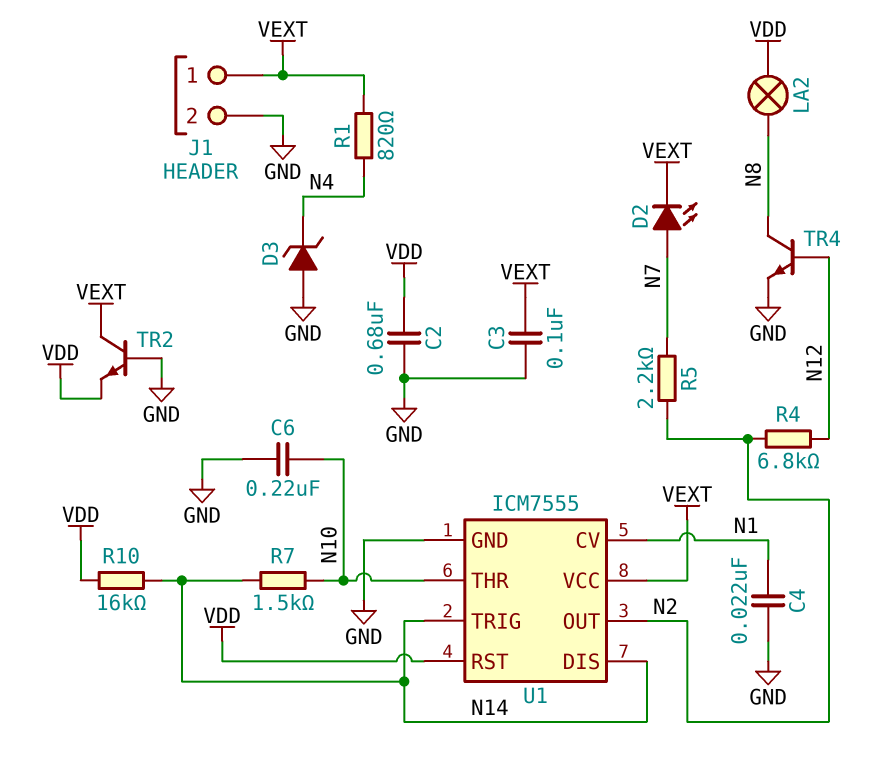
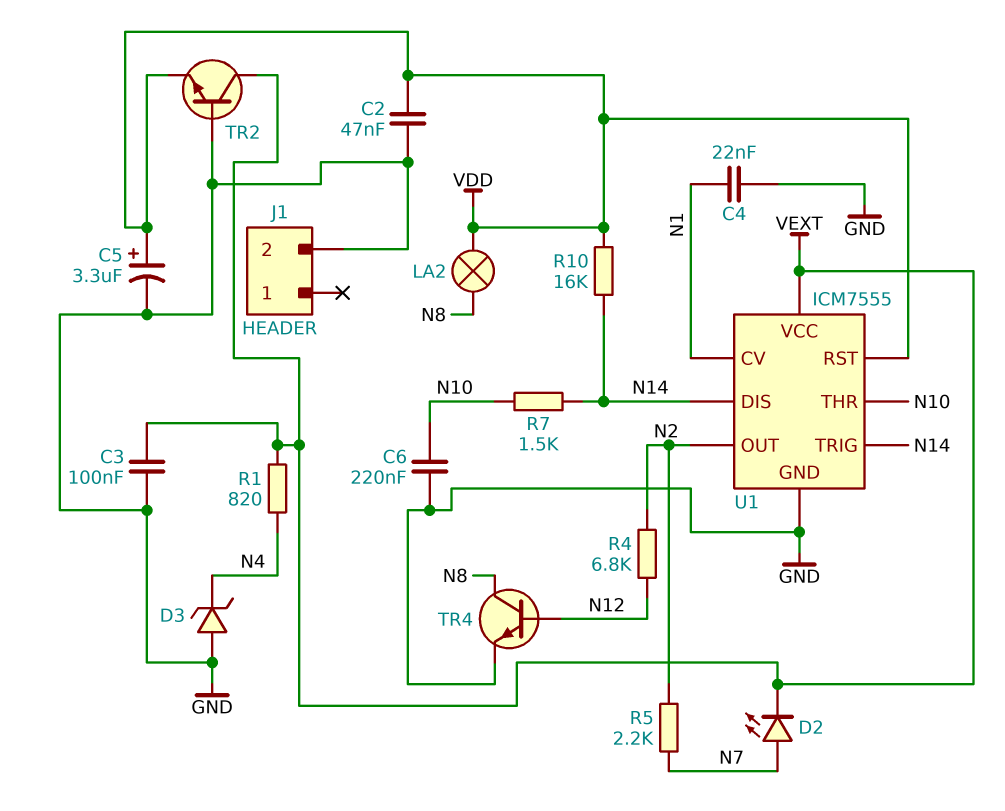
C2: 680nF (GND, VDD) -> 47nF (GND, VDD)
C5: none -> 3.3uF (plus VDD, minus GND)
J1 pin 1: VEXT -> none

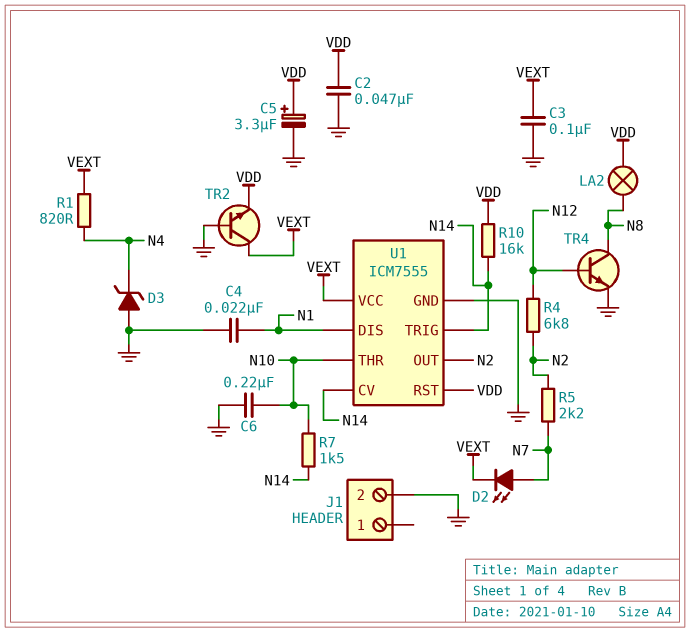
U1 pin CV: N1 -> N14
U1 pin DIS: N14 -> N1

